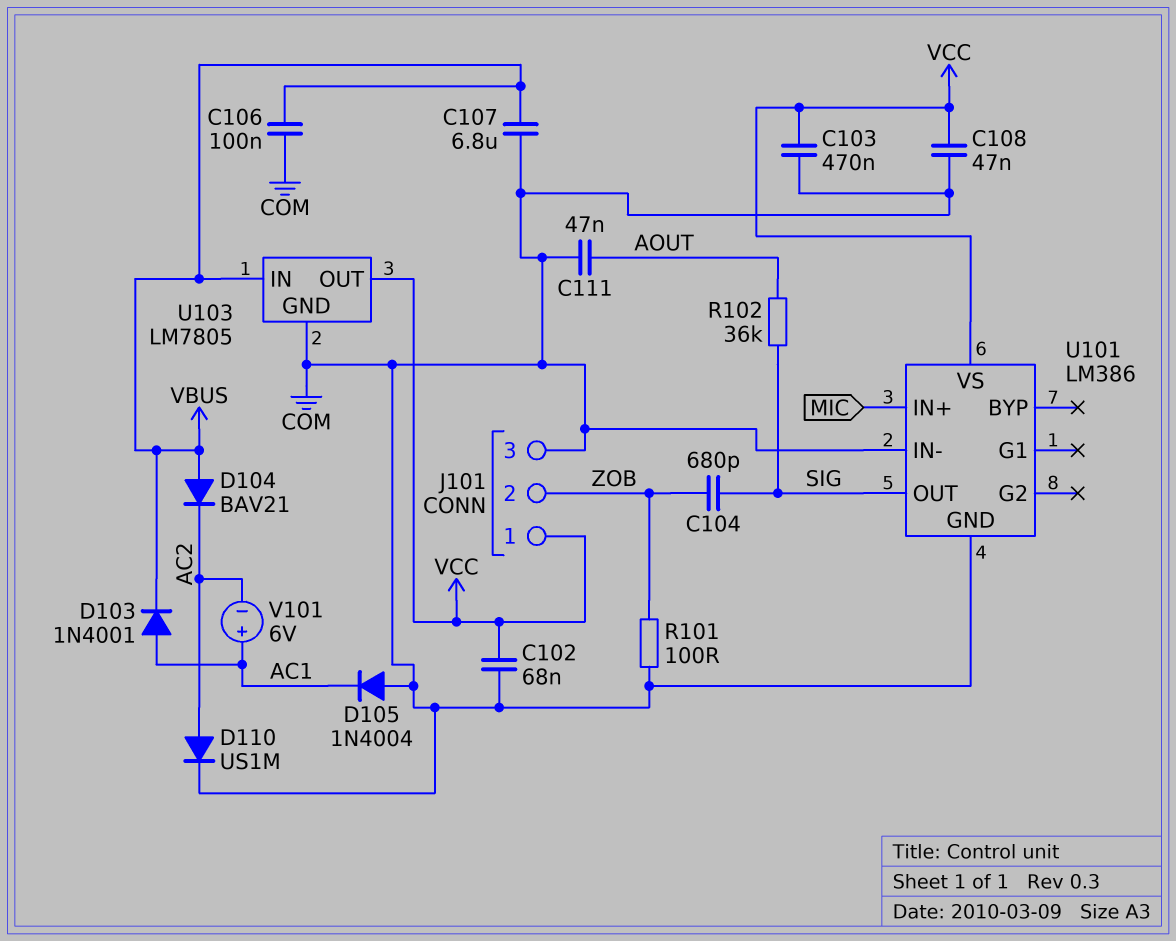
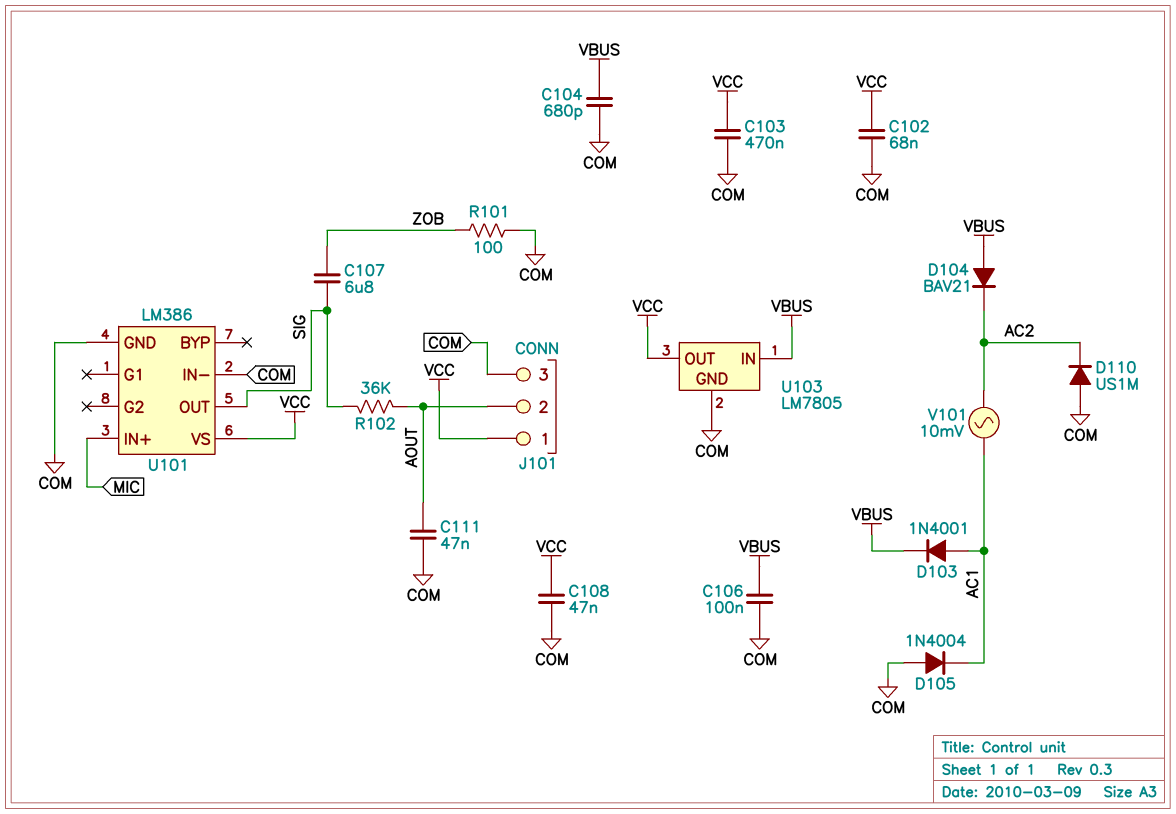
C104: 680pF (SIG, ZOB) -> 680pF (COM, VBUS)
C107: 6.8uF (COM, VBUS) -> 6.8uF (SIG, ZOB)
D110: diode US1M (A AC2, K COM) -> diode US1M (A COM, K AC2)
J101 pin 2: ZOB -> AOUT
V101: 6V (plus AC1, minus AC2) -> AC 10mV (AC1, AC2)

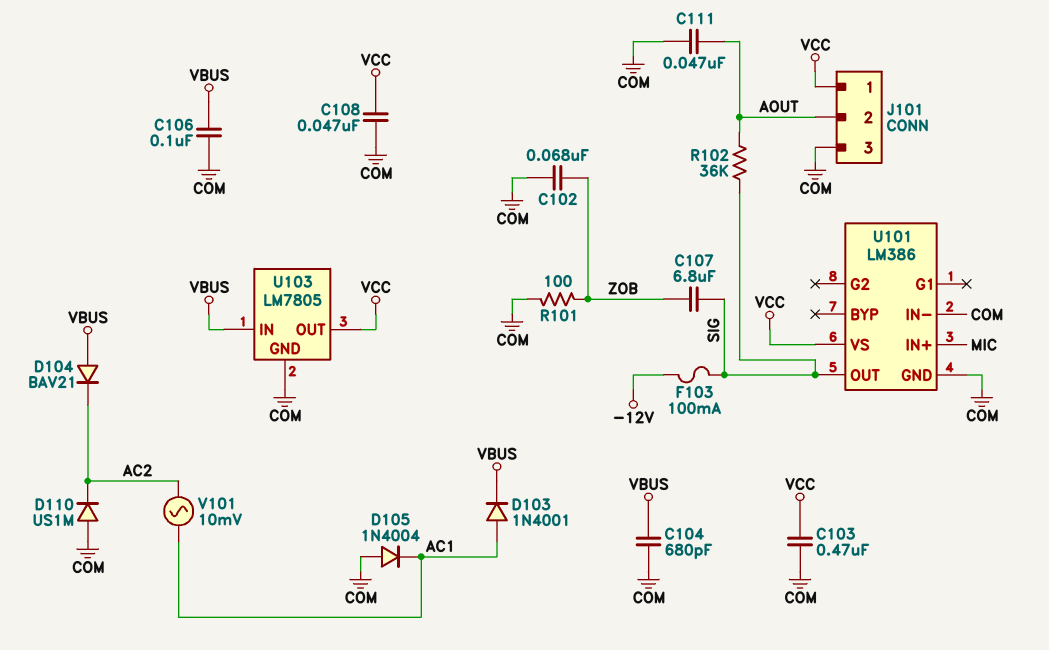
C102: 68nF (COM, VCC) -> 68nF (COM, ZOB)
F103: none -> 100mA (-12V, SIG)

